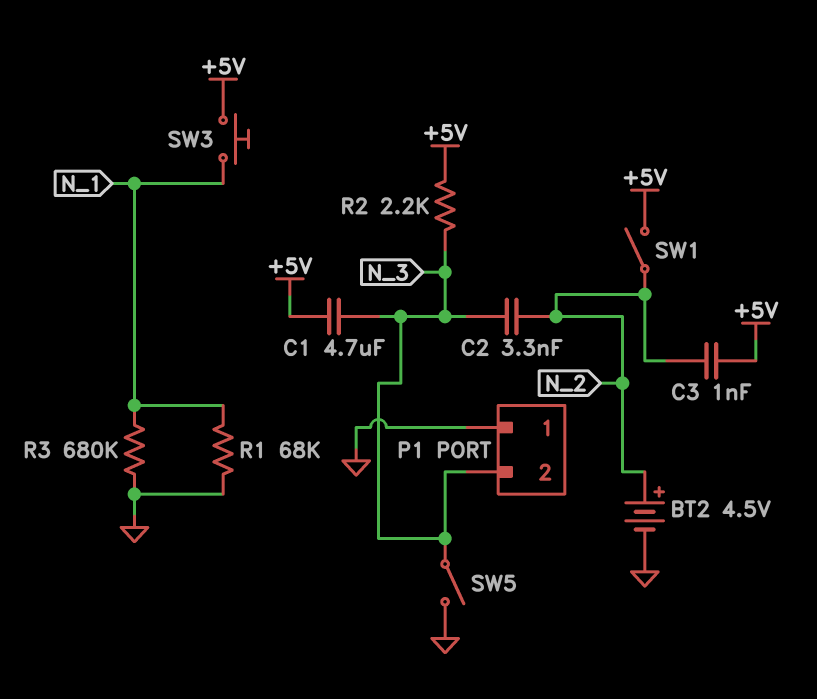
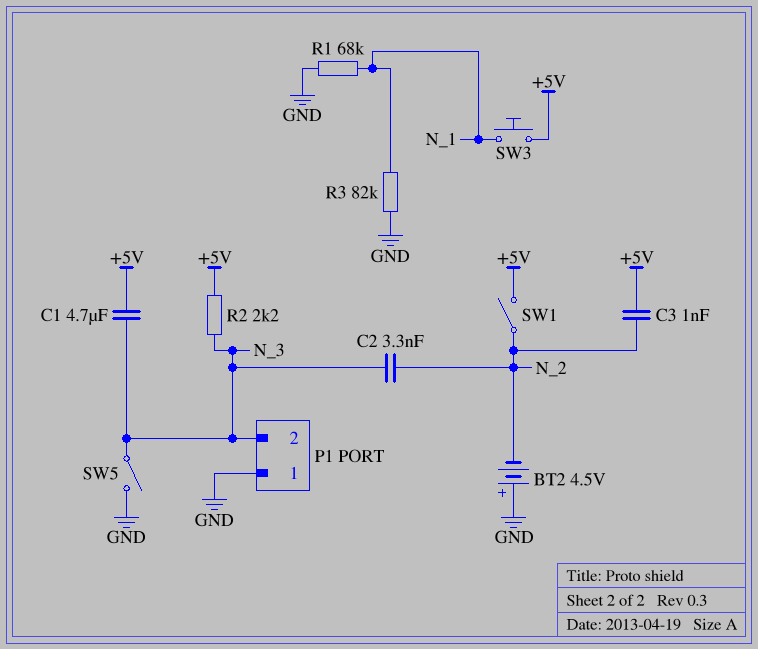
BT2: 4.5V (plus N_2, minus GND) -> 4.5V (plus GND, minus N_2)
R3: 680k (GND, N_1) -> 82k (GND, N_1)

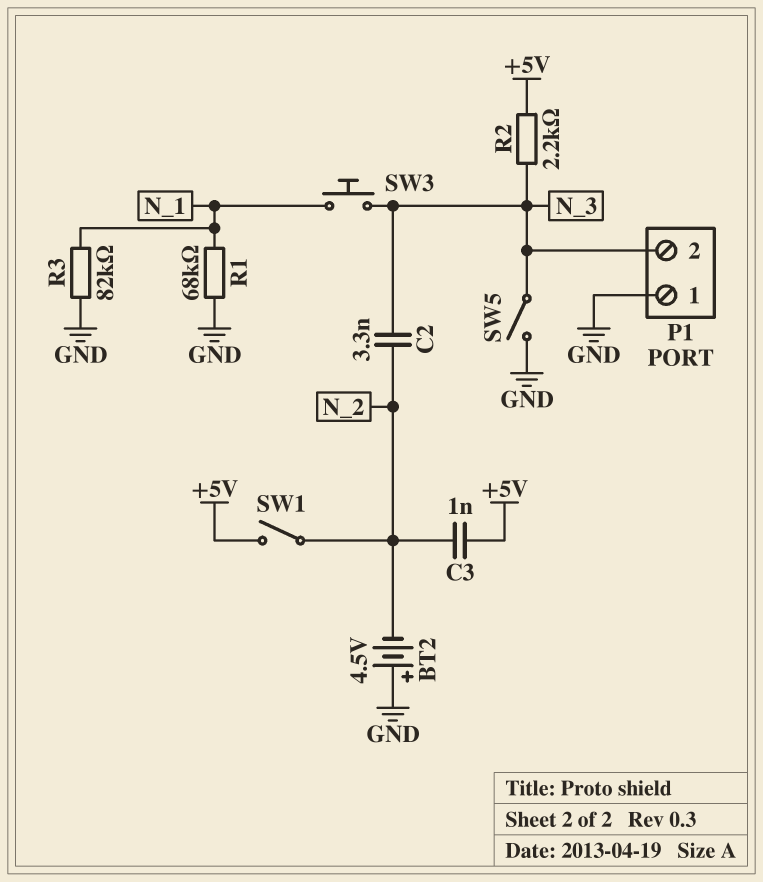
C1: 4.7uF (+5V, N_3) -> none
SW3: button (+5V, N_1) -> button (N_1, N_3)

